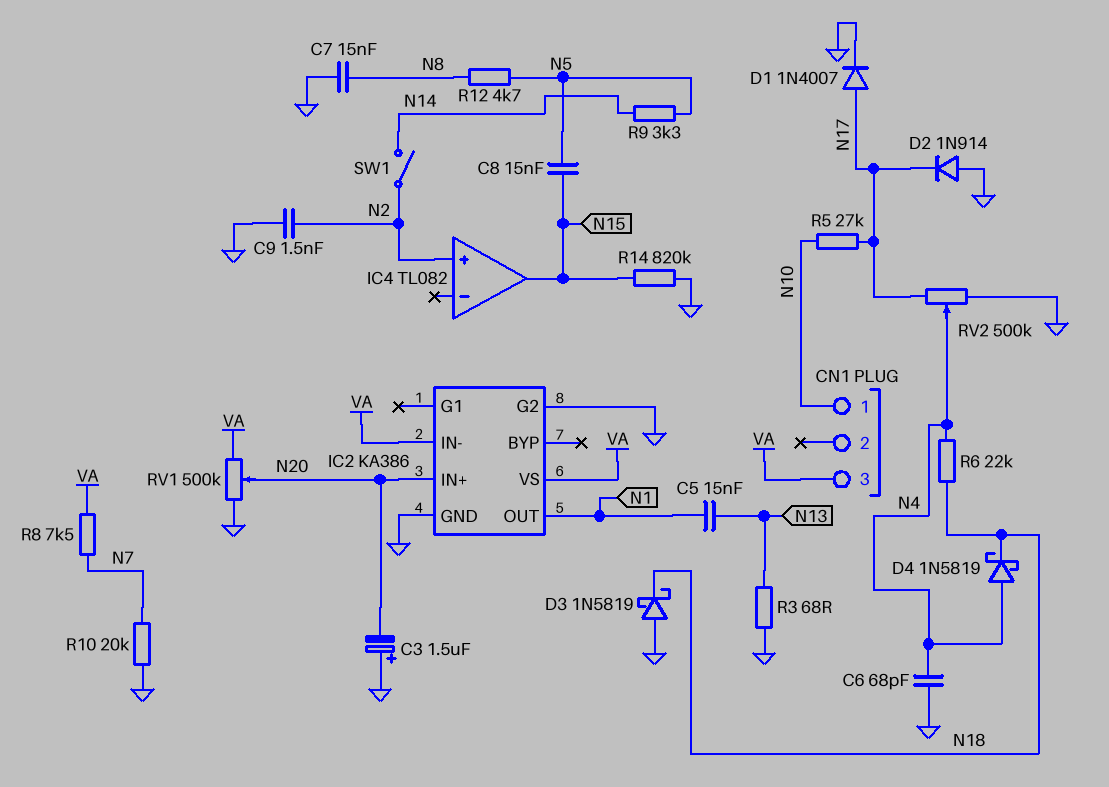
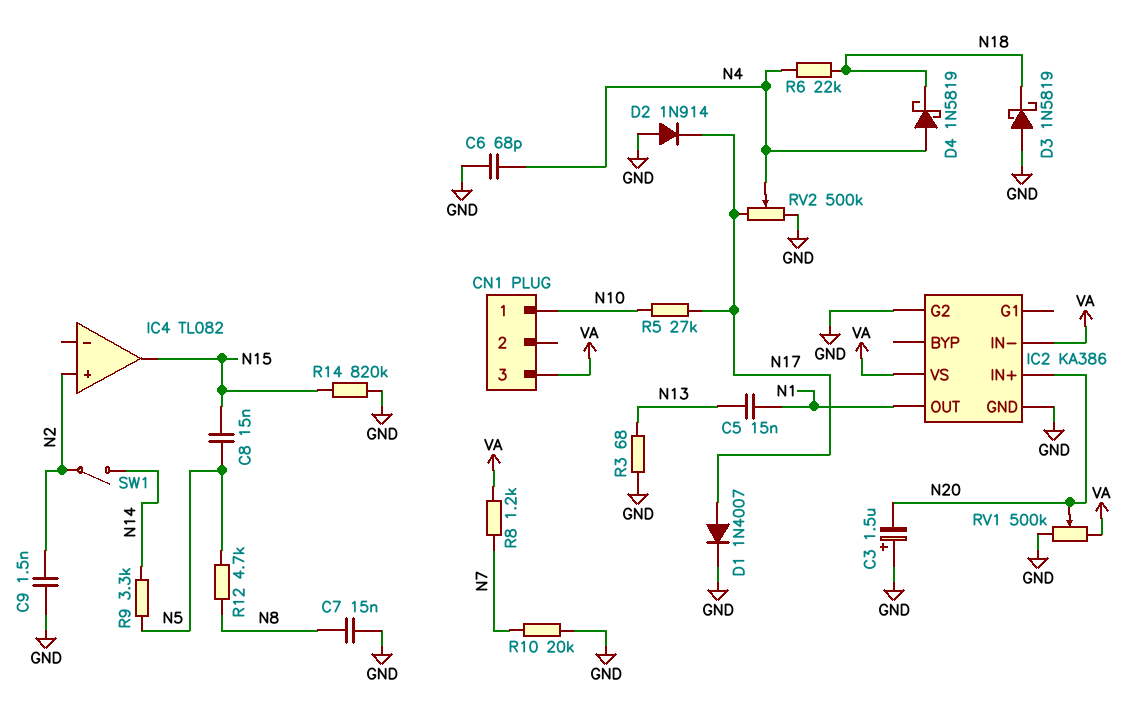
R8: 7.5k (N7, VA) -> 1.2k (N7, VA)

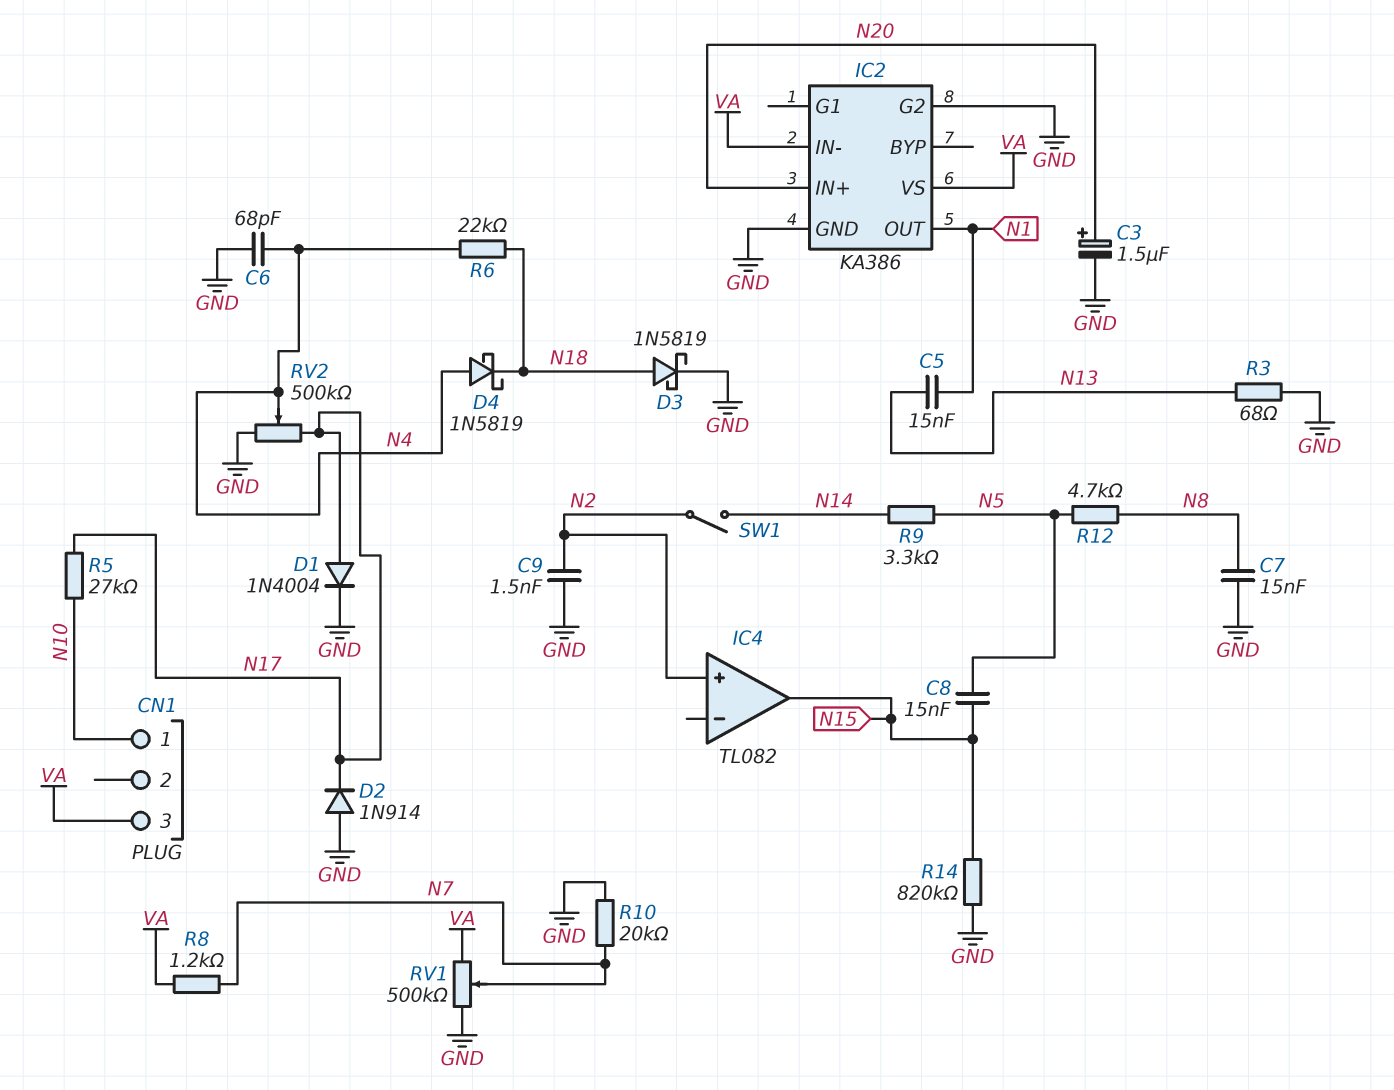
C3: 1.5uF (plus GND, minus N20) -> 1.5uF (plus N20, minus GND)
D1: diode 1N4007 (A N17, K GND) -> diode 1N4004 (A N17, K GND)
D3: schottky 1N5819 (A GND, K N18) -> schottky 1N5819 (A N18, K GND)
RV1: 500k (GND, VA, wiper N20) -> 500k (GND, VA, wiper N7)

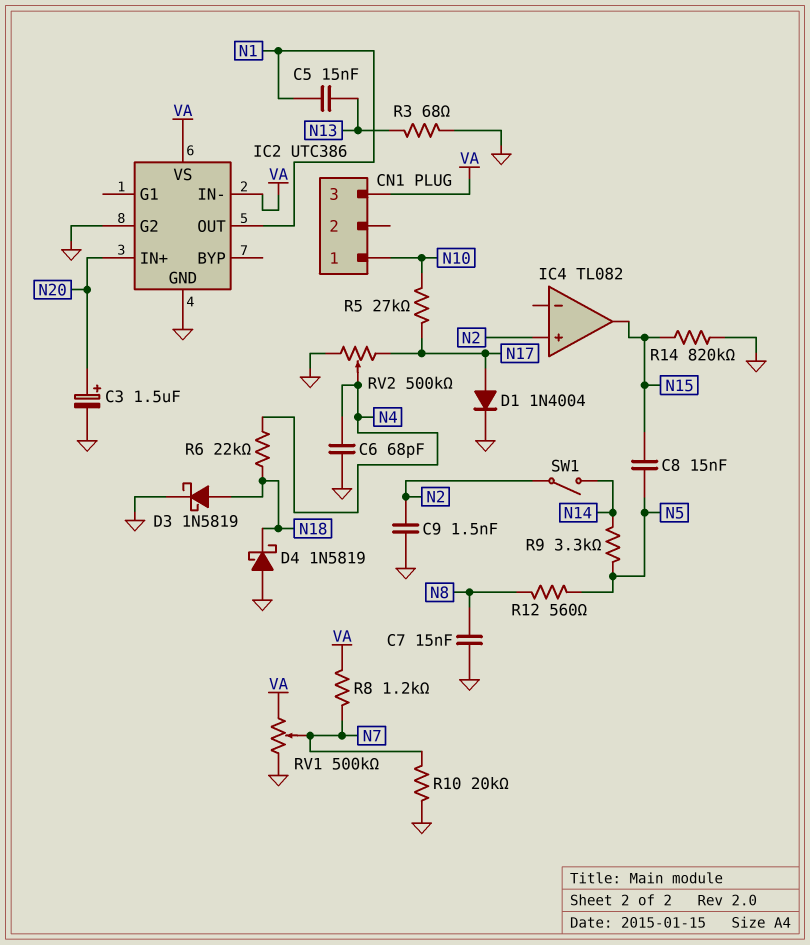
D2: diode 1N914 (A GND, K N17) -> none
D4: schottky 1N5819 (A N4, K N18) -> schottky 1N5819 (A GND, K N18)
IC2: KA386 -> UTC386
R12: 4.7k (N5, N8) -> 560 (N5, N8)

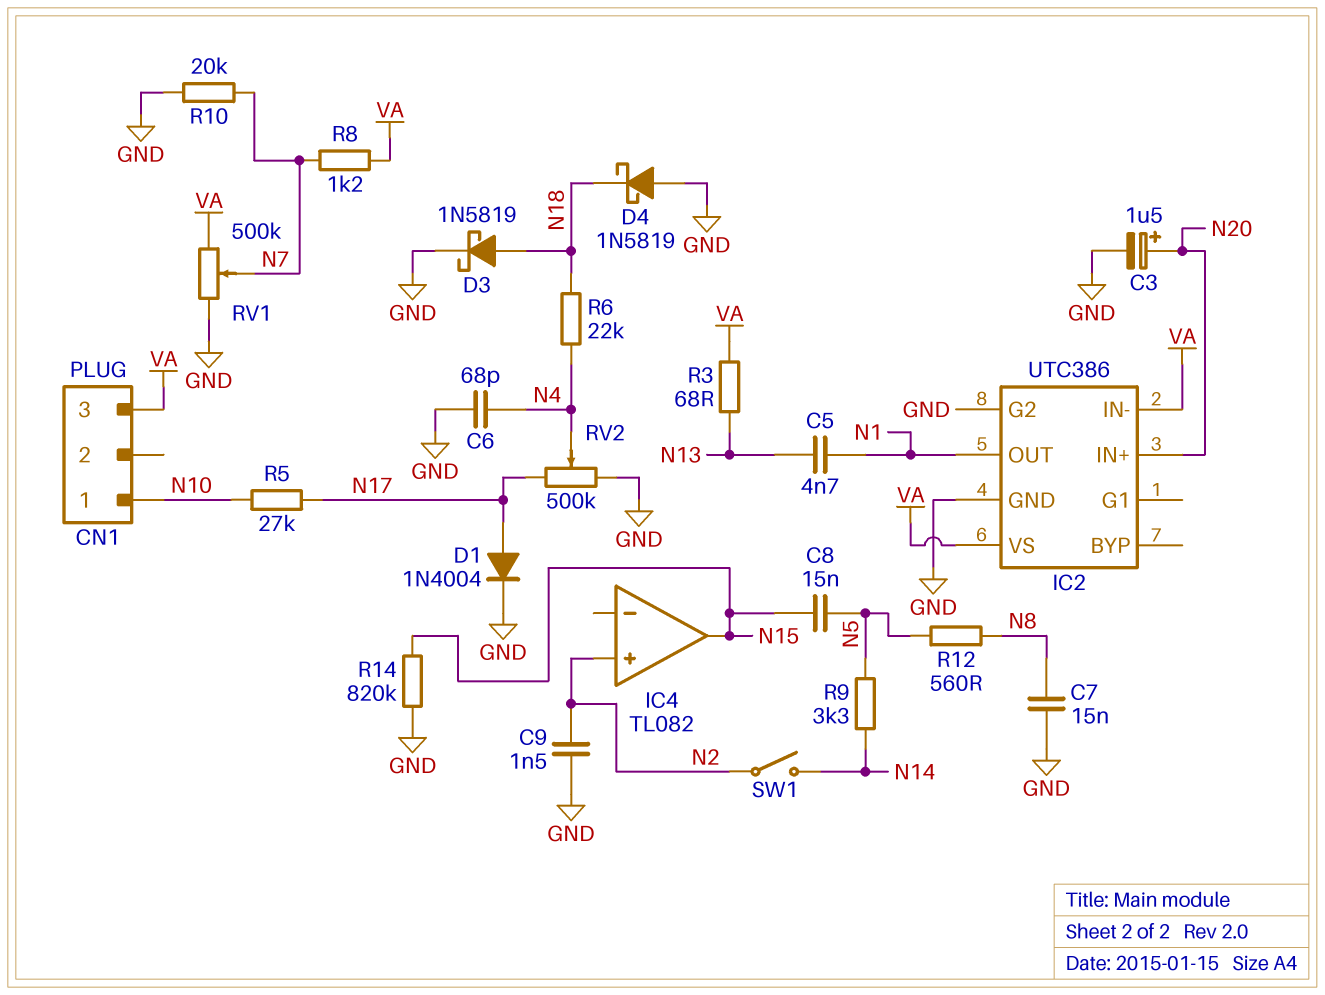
C5: 15nF (N1, N13) -> 4.7nF (N1, N13)
R3: 68 (GND, N13) -> 68 (N13, VA)

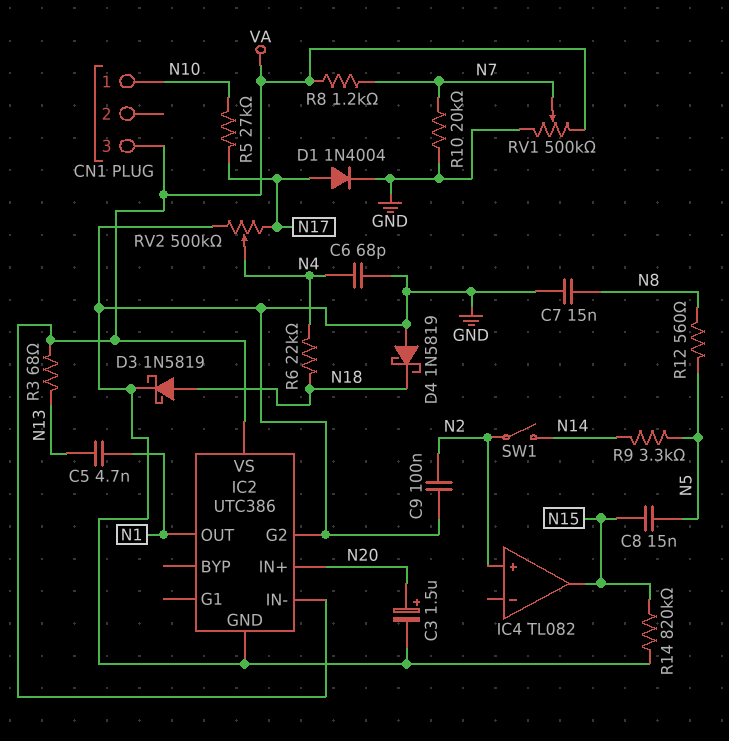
C9: 1.5nF (GND, N2) -> 100nF (GND, N2)

